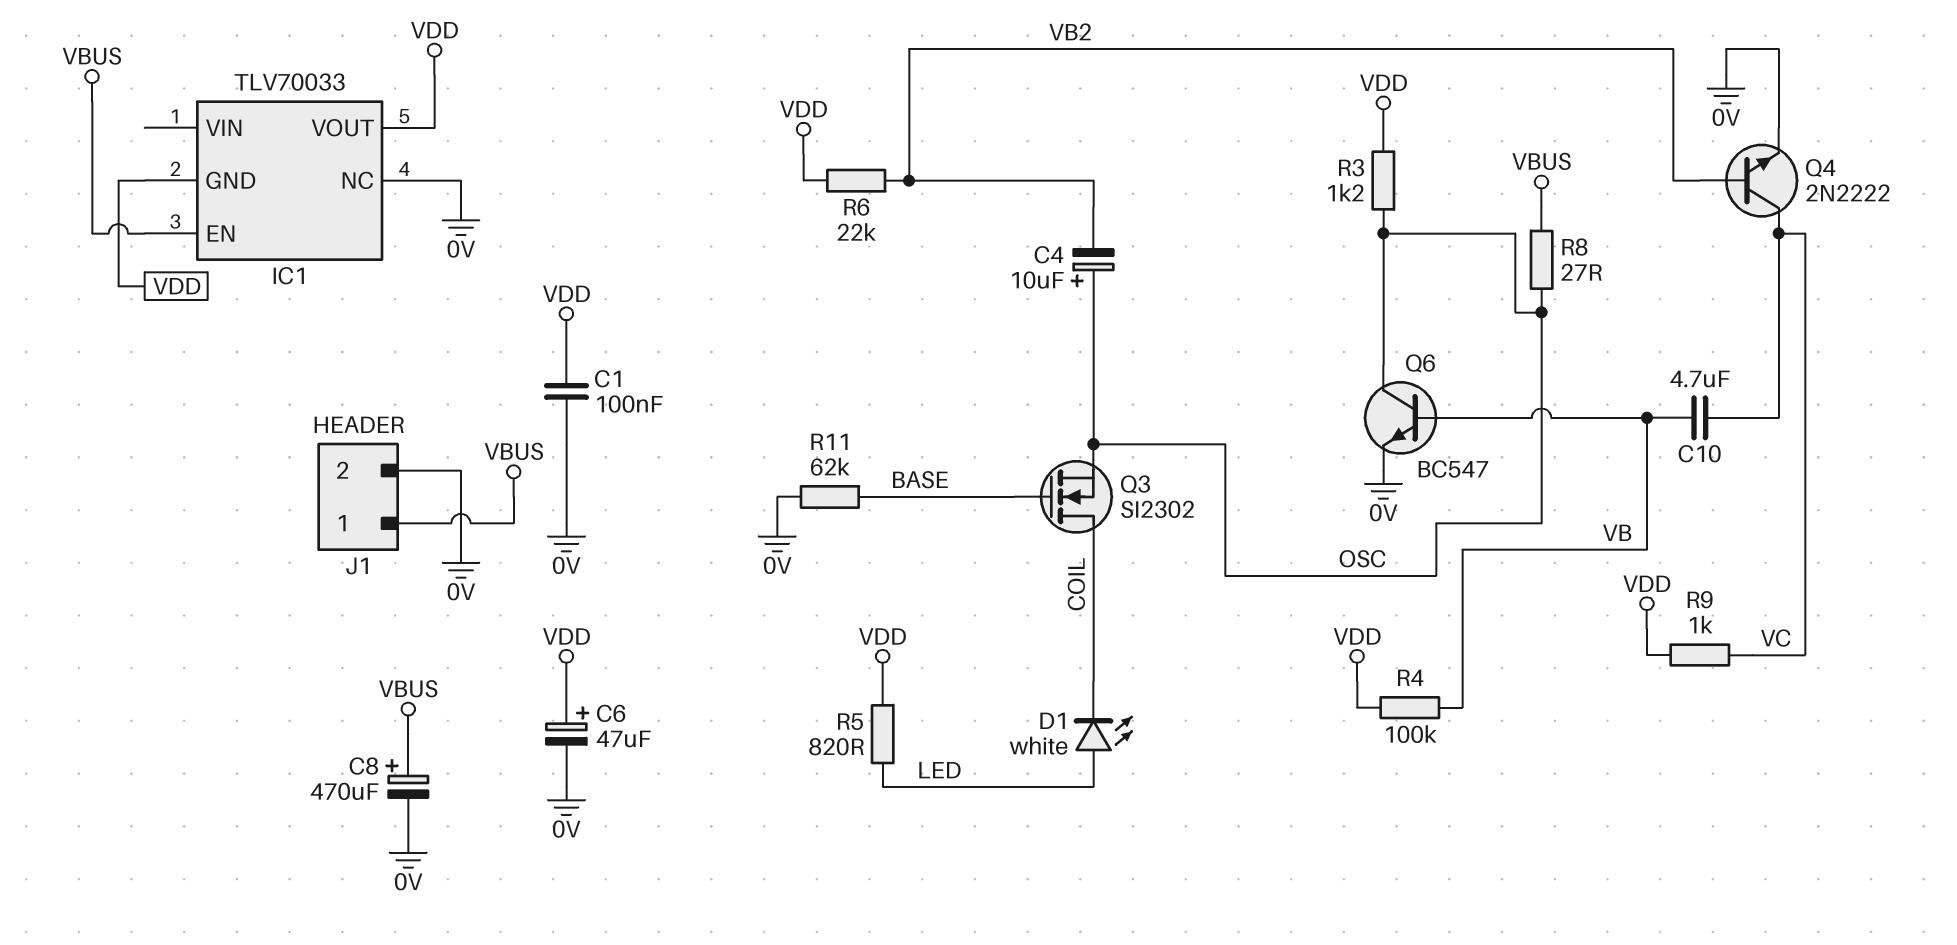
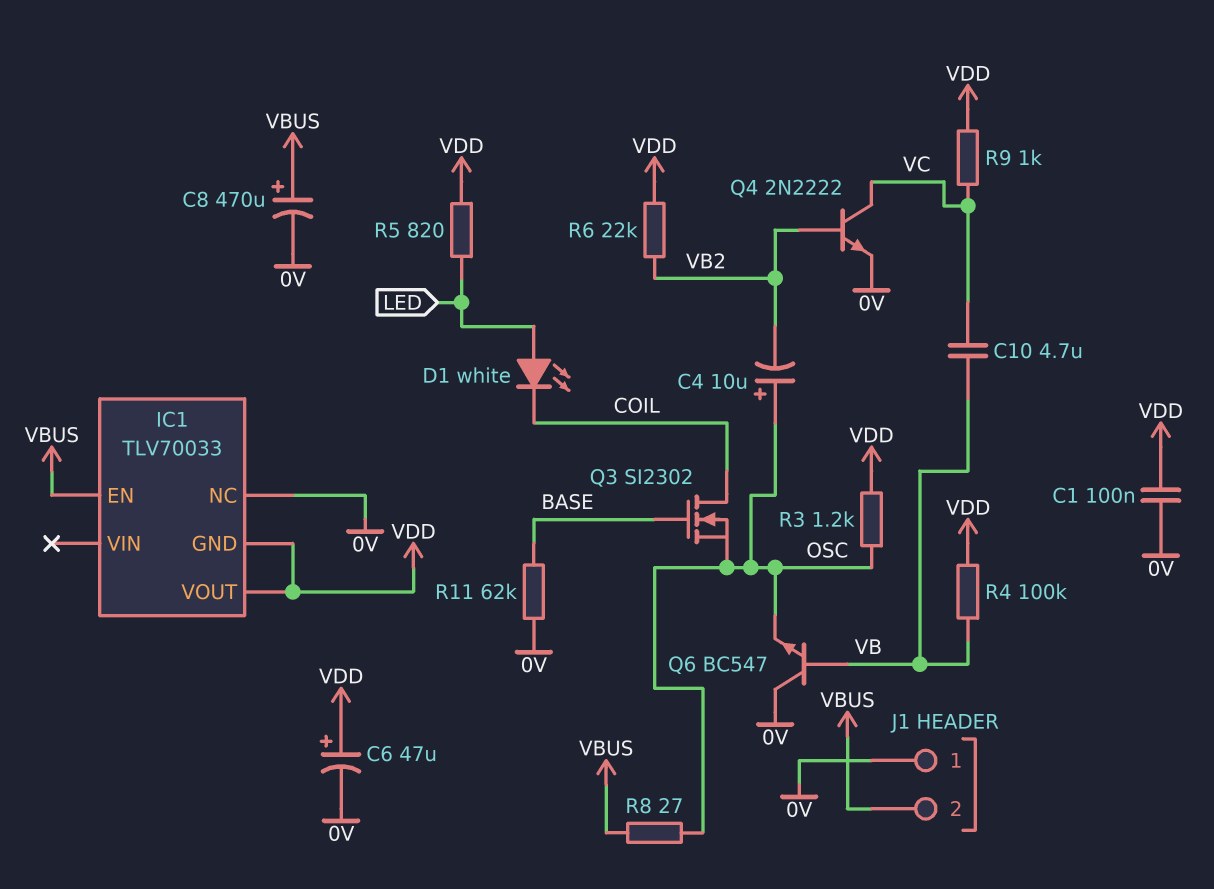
J1 pin 1: VBUS -> 0V
J1 pin 2: 0V -> VBUS
Q6: NPN BC547 (B VB, C OSC, E 0V) -> NPN BC547 (B VB, C 0V, E OSC)

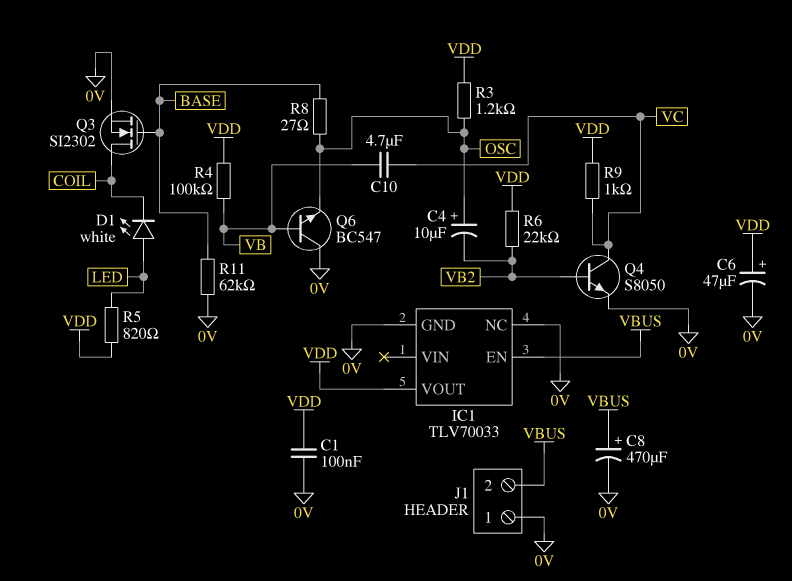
IC1 pin GND: VDD -> 0V
Q3: NMOS SI2302 (G BASE, D COIL, S OSC) -> NMOS SI2302 (G BASE, D COIL, S 0V)
Q4: NPN 2N2222 (B VB2, C VC, E 0V) -> NPN S8050 (B VB2, C VC, E 0V)
R8: 27 (OSC, VBUS) -> 27 (BASE, OSC)

